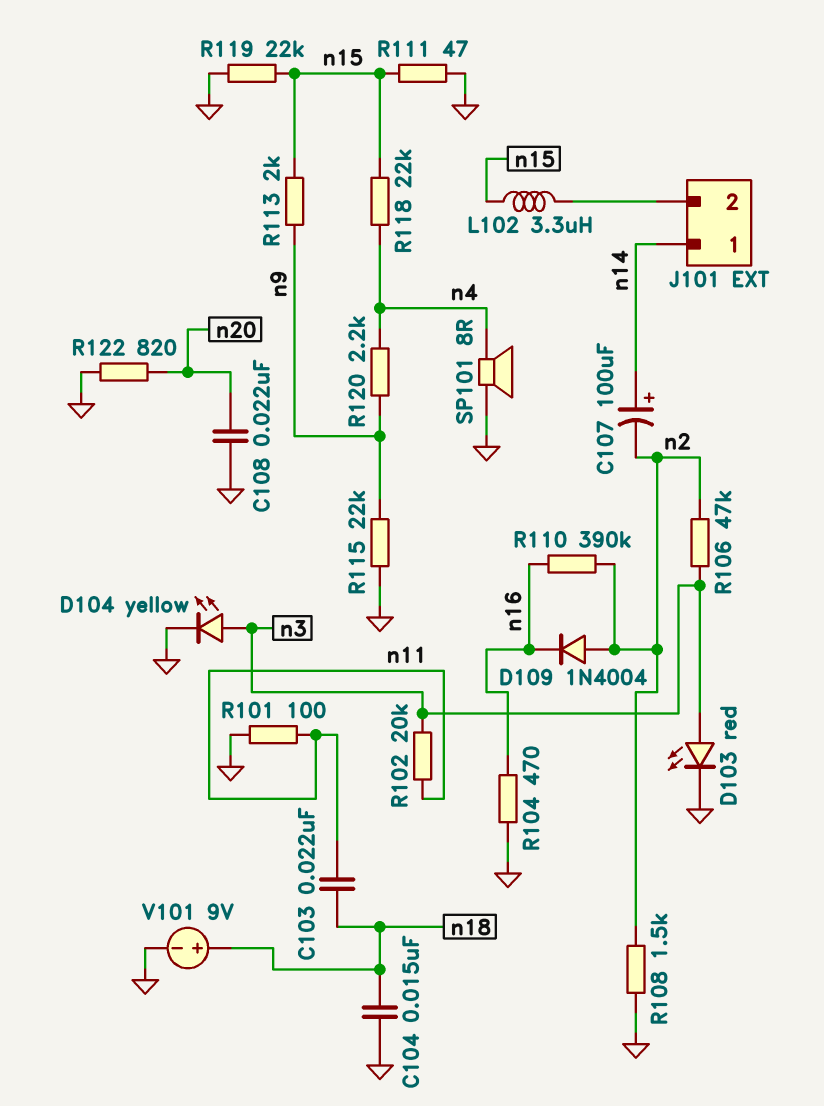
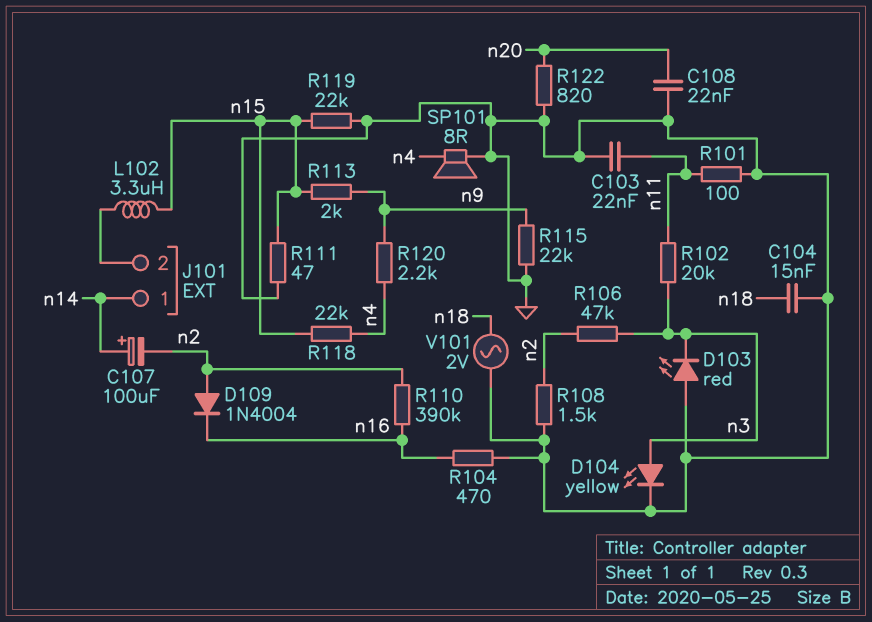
C103: 22nF (n11, n18) -> 22nF (GND, n11)
D103: LED red (A n3, K GND) -> LED red (A GND, K n3)
V101: 9V (plus n18, minus GND) -> AC 2V (GND, n18)

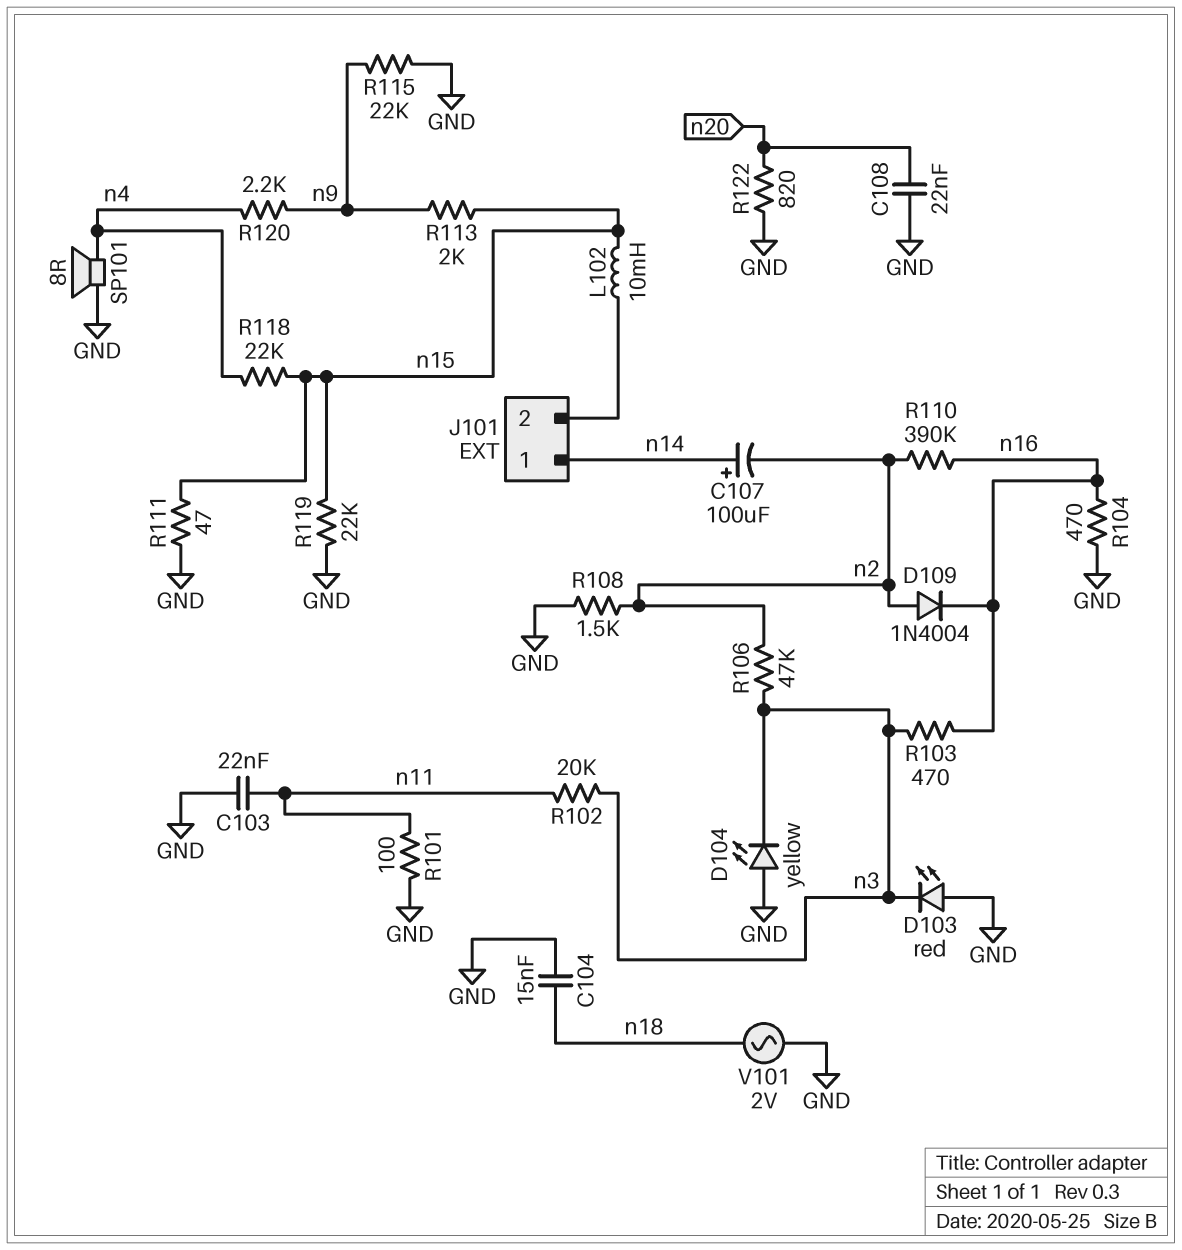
D104: LED yellow (A n3, K GND) -> LED yellow (A GND, K n3)
L102: 3.3uH (J101/2, n15) -> 10mH (J101/2, n15)
R103: none -> 470 (n3, n16)

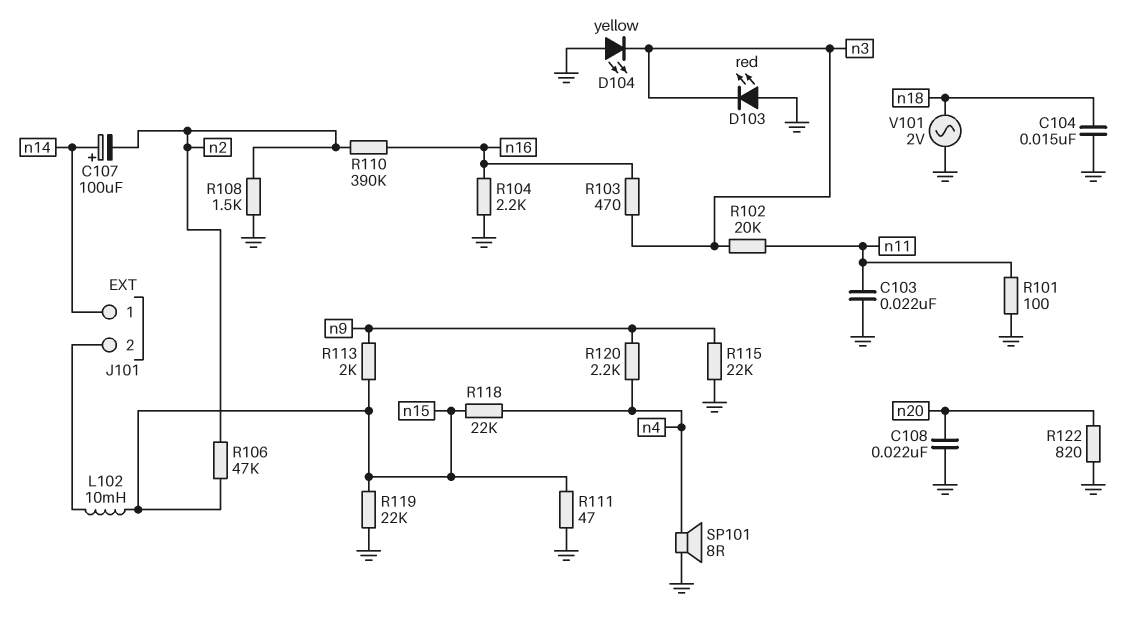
D109: diode 1N4004 (A n2, K n16) -> none
R104: 470 (GND, n16) -> 2.2k (GND, n16)
R106: 47k (n2, n3) -> 47k (n2, n15)

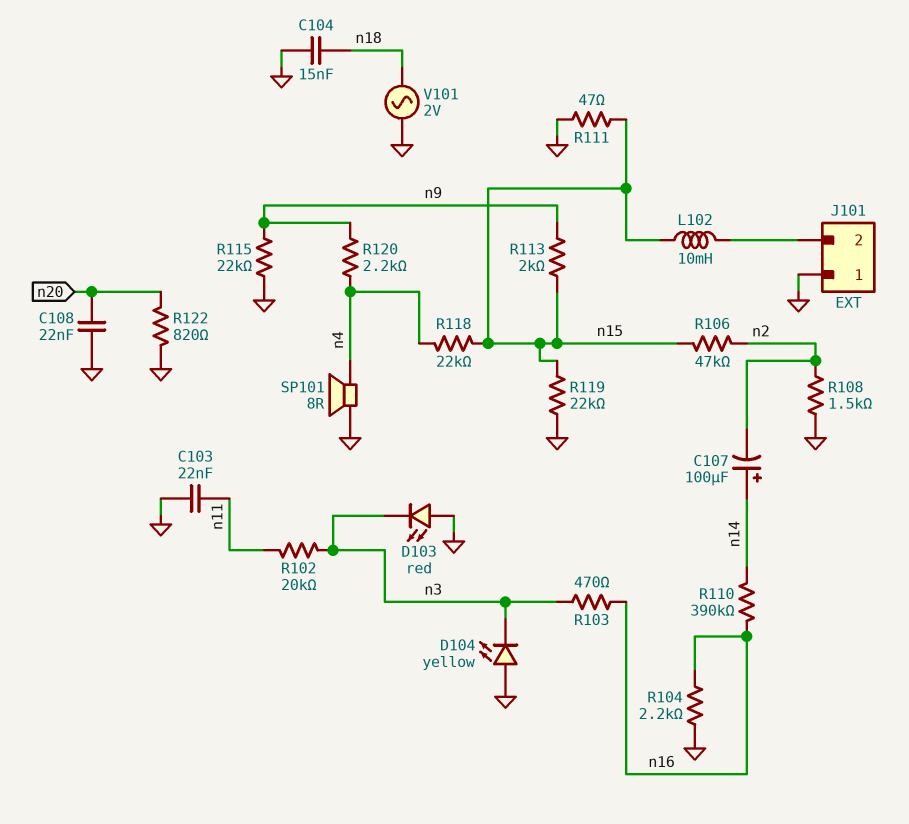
J101 pin 1: n14 -> GND
R101: 100 (GND, n11) -> none
R110: 390k (n2, n16) -> 390k (n14, n16)

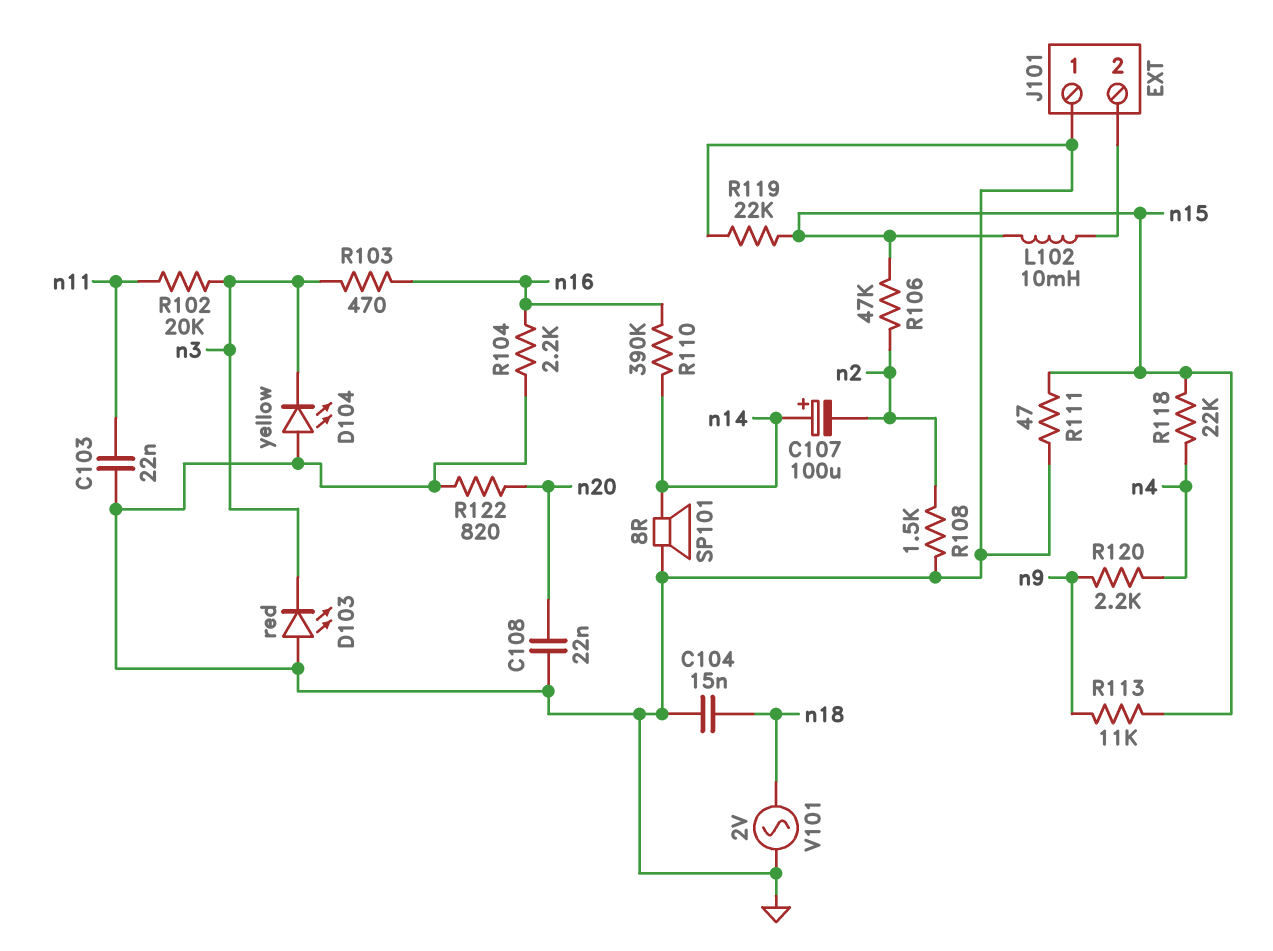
R113: 2k (n9, n15) -> 11k (n9, n15)
R115: 22k (GND, n9) -> none
SP101: speaker 8R (GND, n4) -> speaker 8R (GND, n14)

